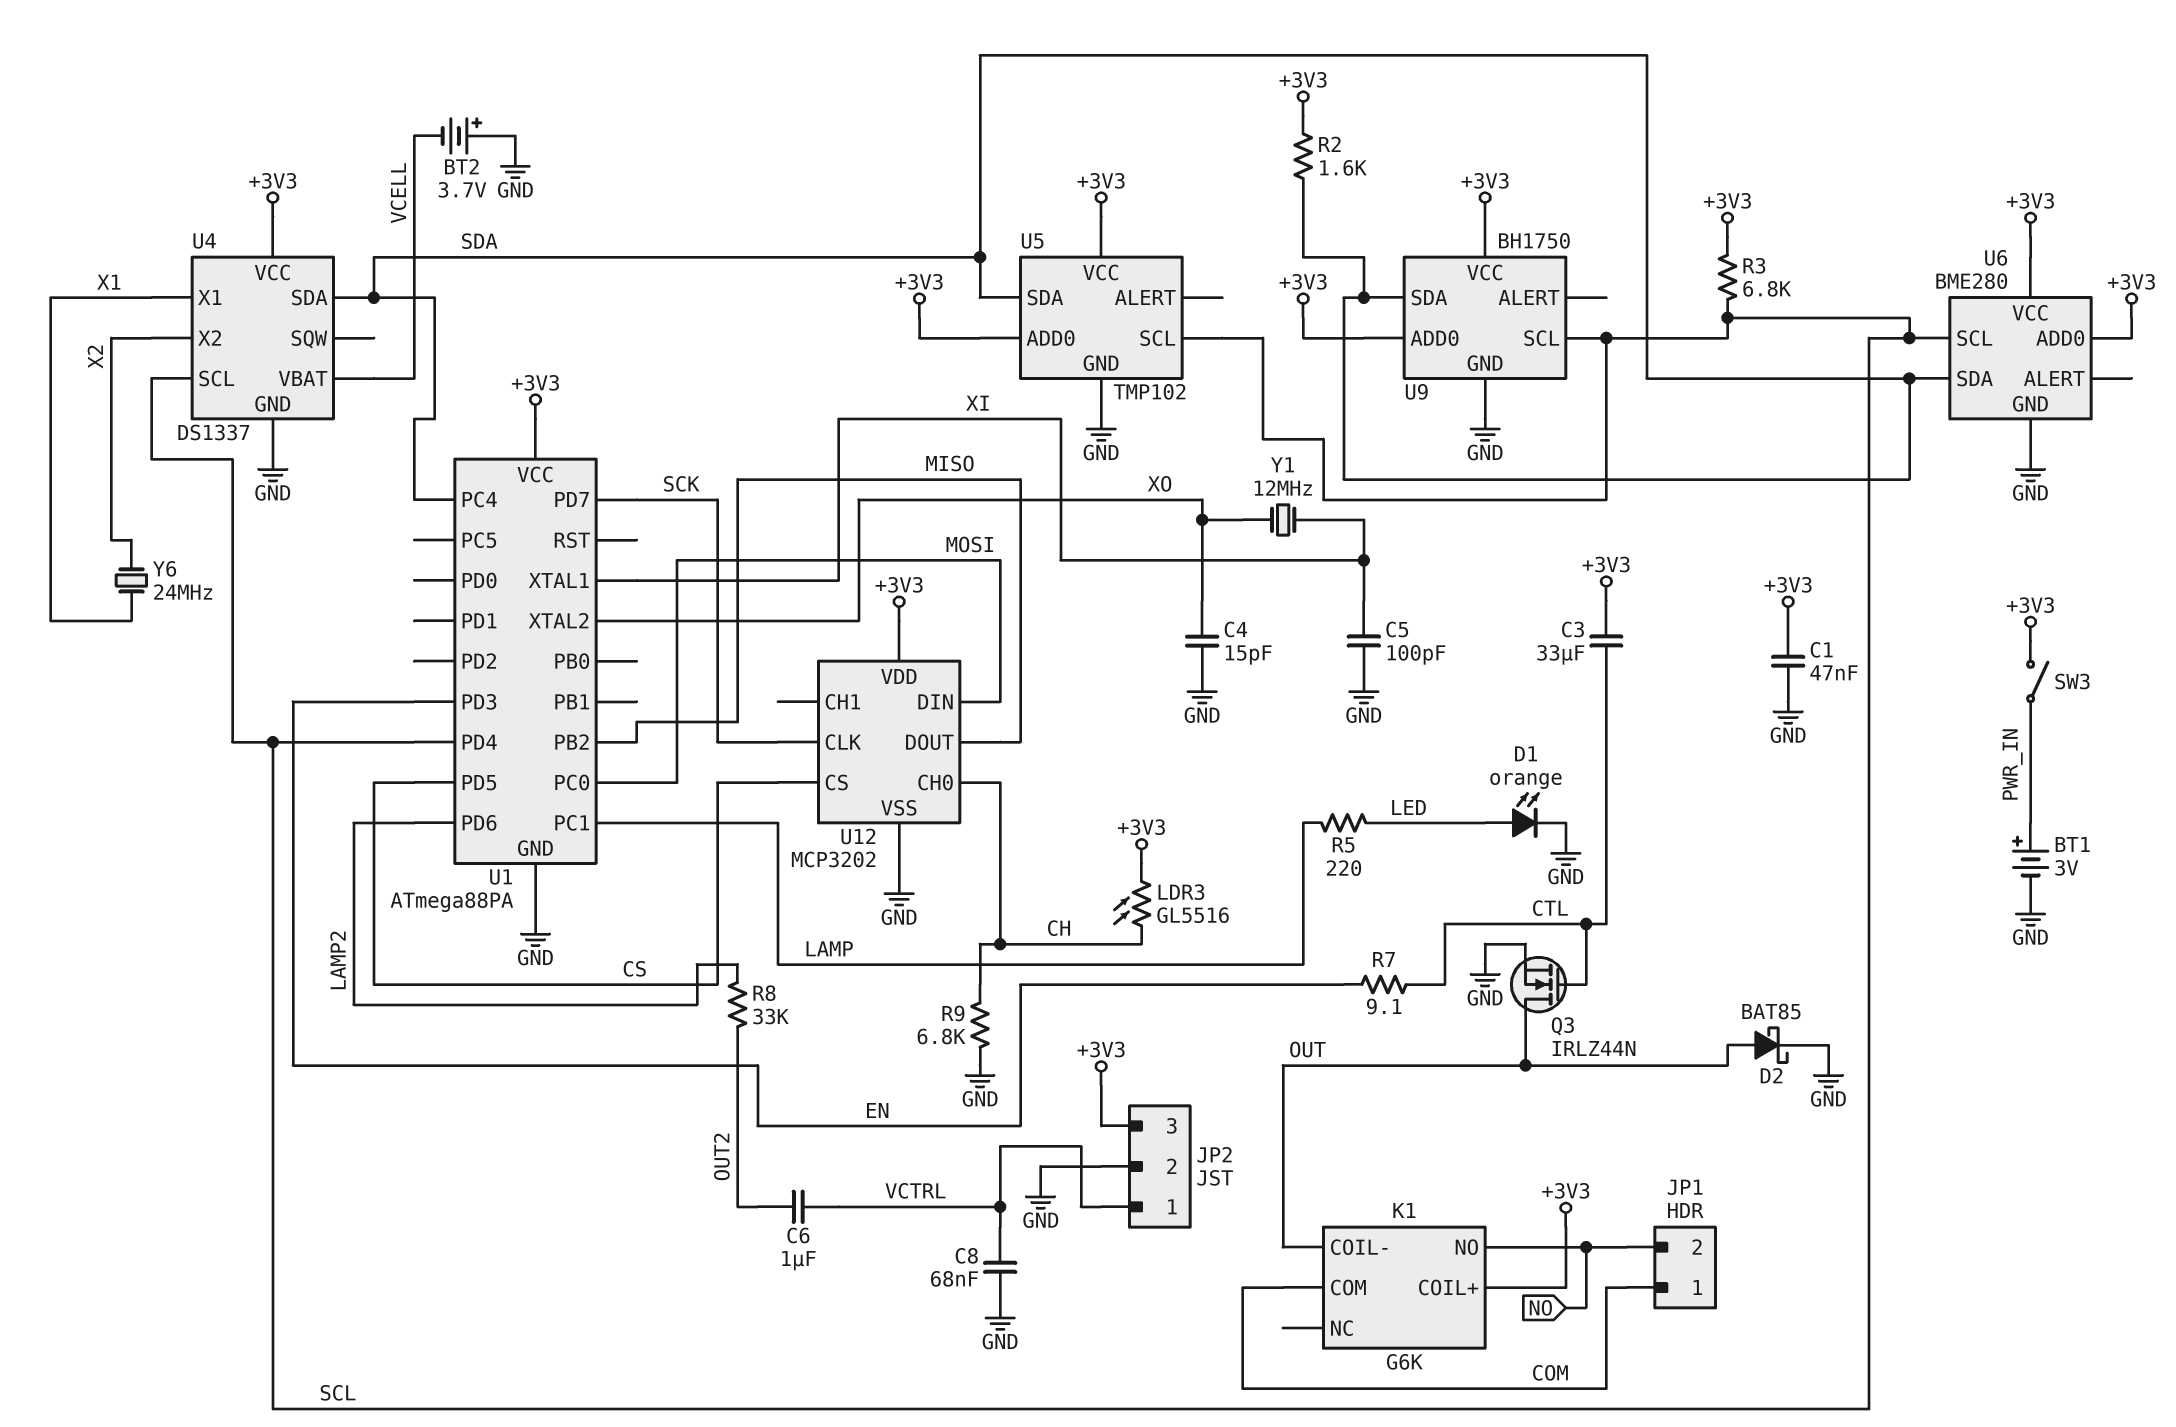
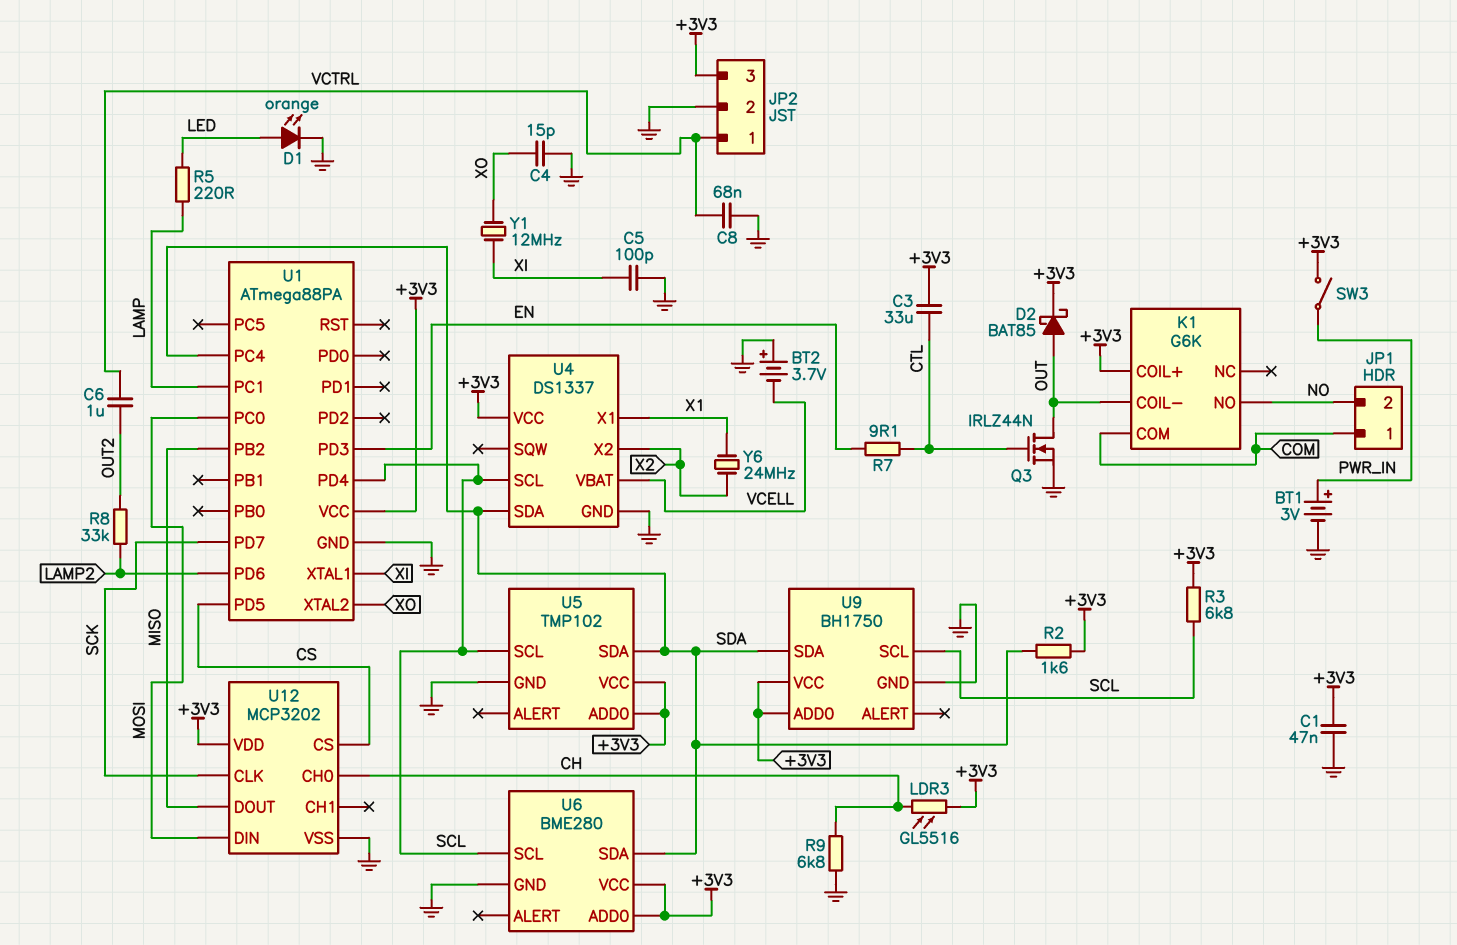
D2: schottky BAT85 (A OUT, K GND) -> schottky BAT85 (A OUT, K +3V3)

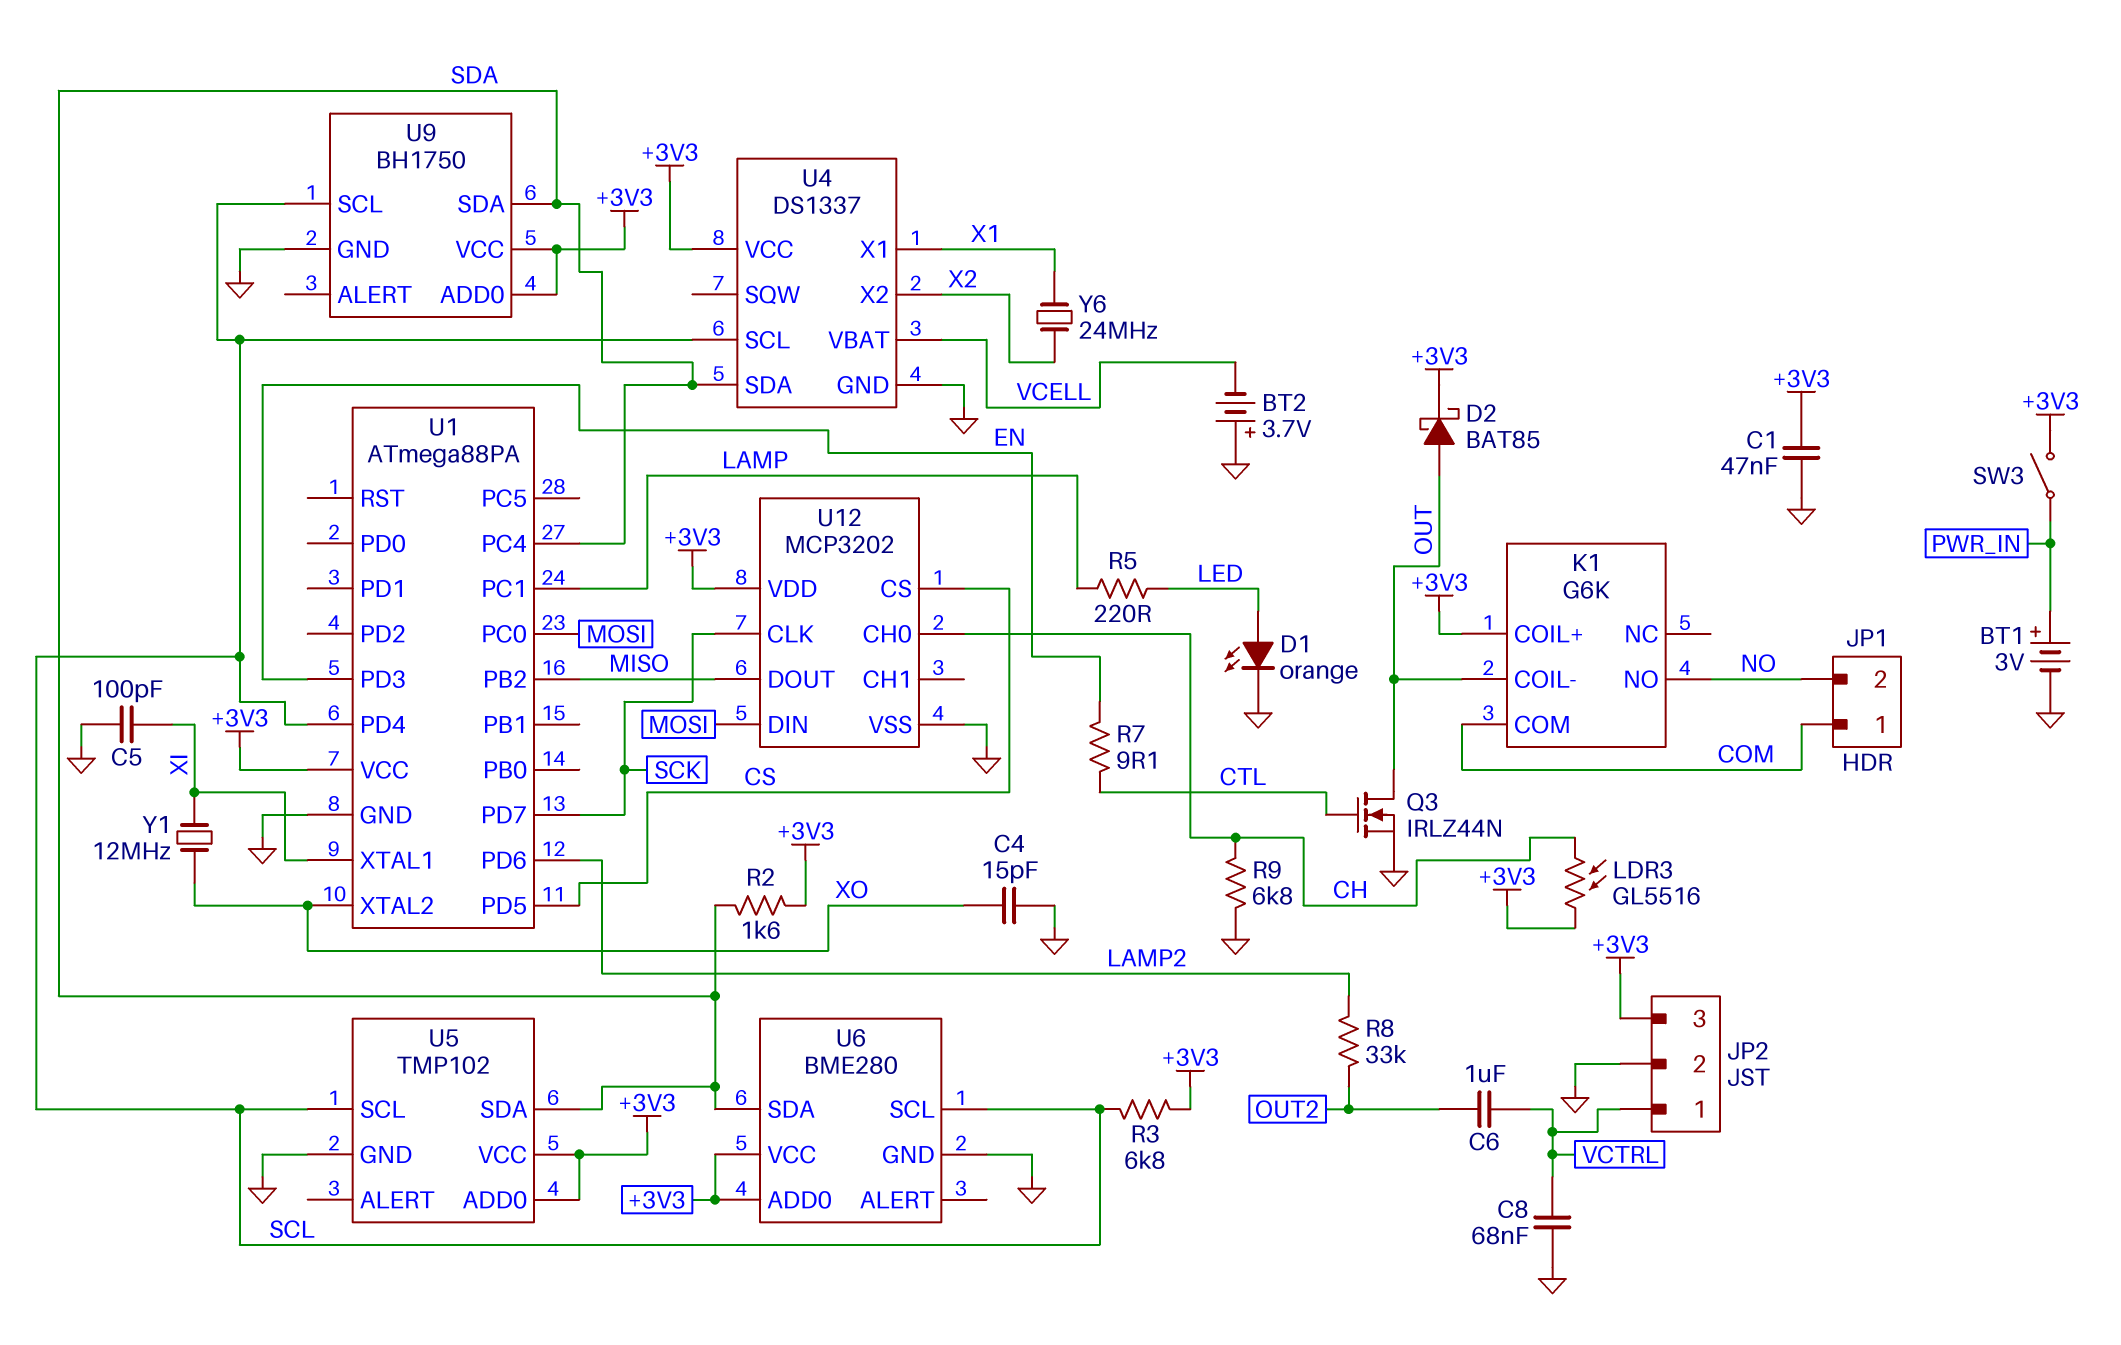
C3: 33uF (+3V3, CTL) -> none

